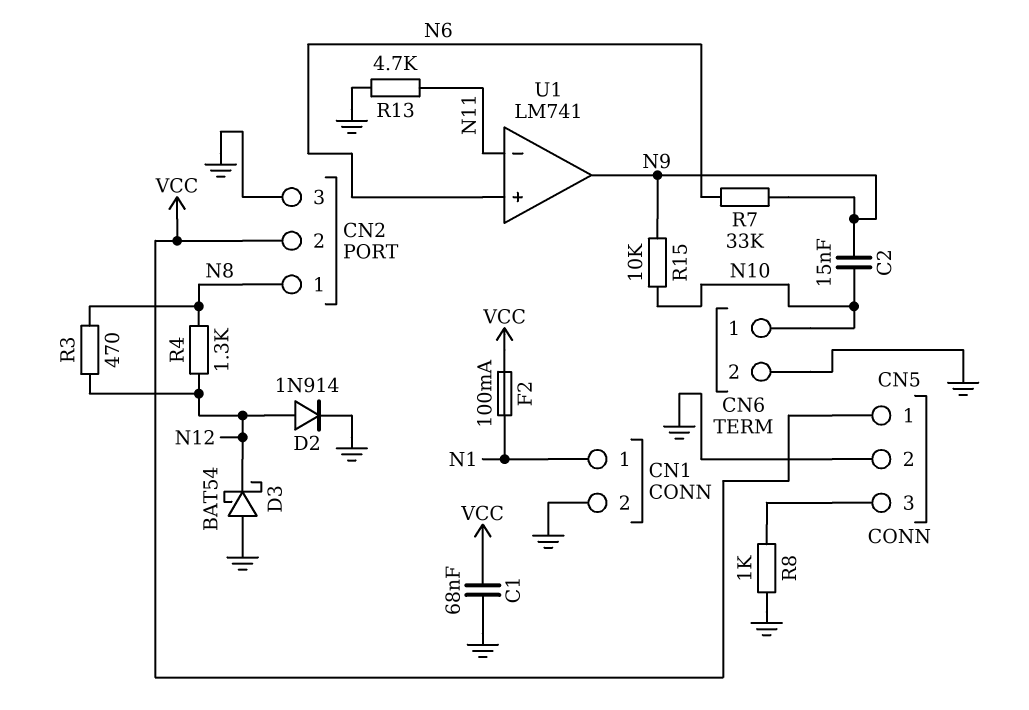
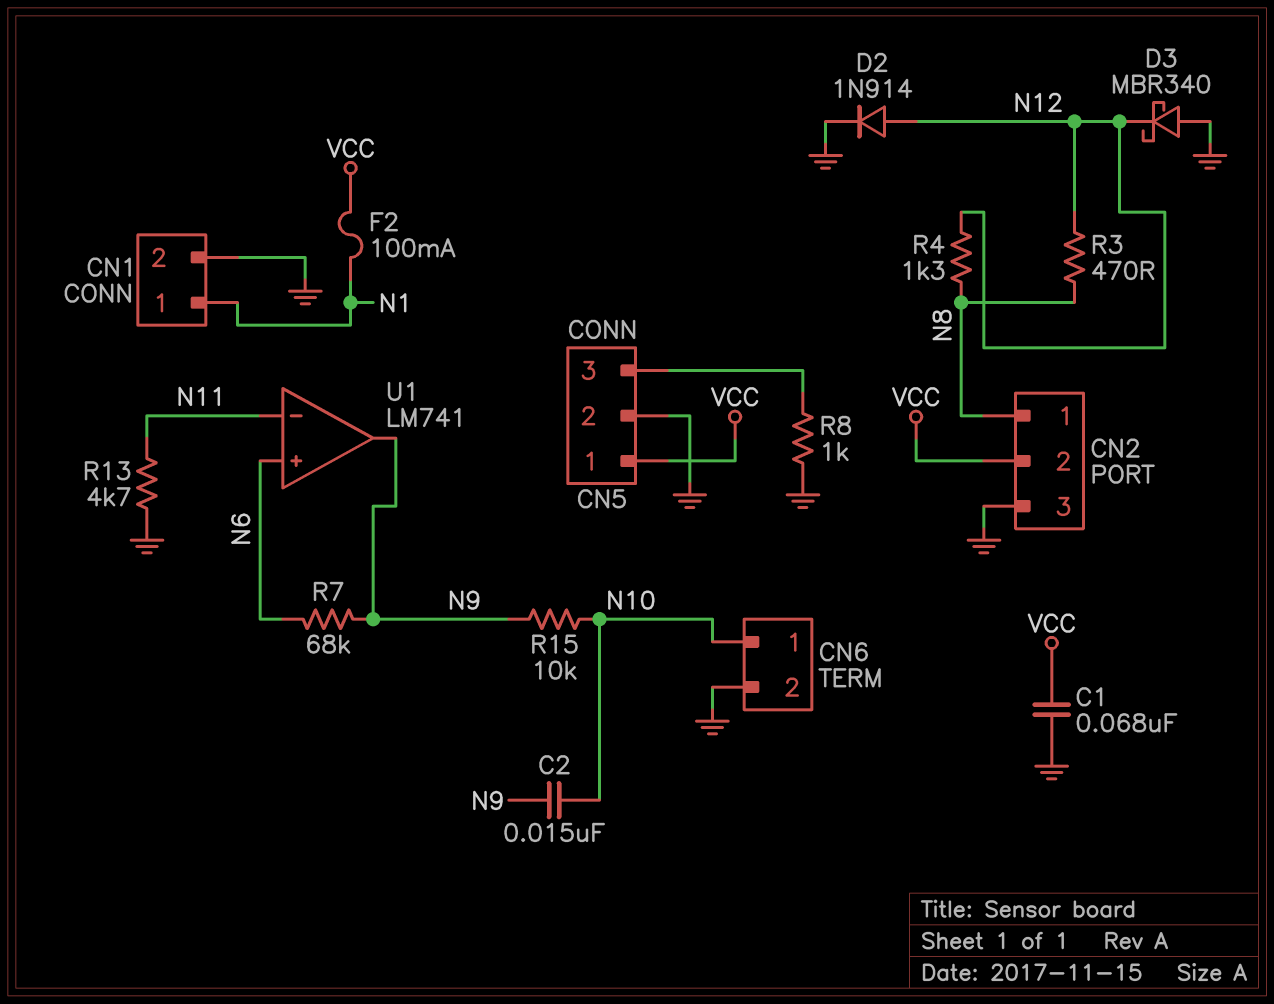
D3: schottky BAT54 (A GND, K N12) -> schottky MBR340 (A GND, K N12)
R7: 33k (N6, N9) -> 68k (N6, N9)

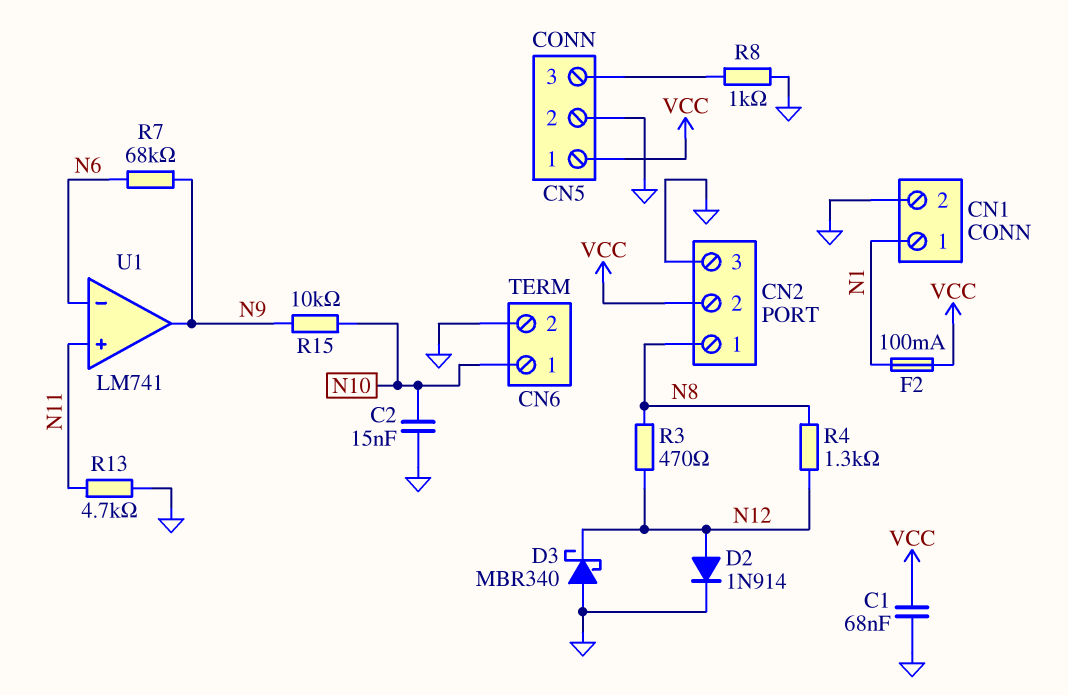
C2: 15nF (N9, N10) -> 15nF (GND, N10)
U1 pin in+: N6 -> N11
U1 pin in-: N11 -> N6

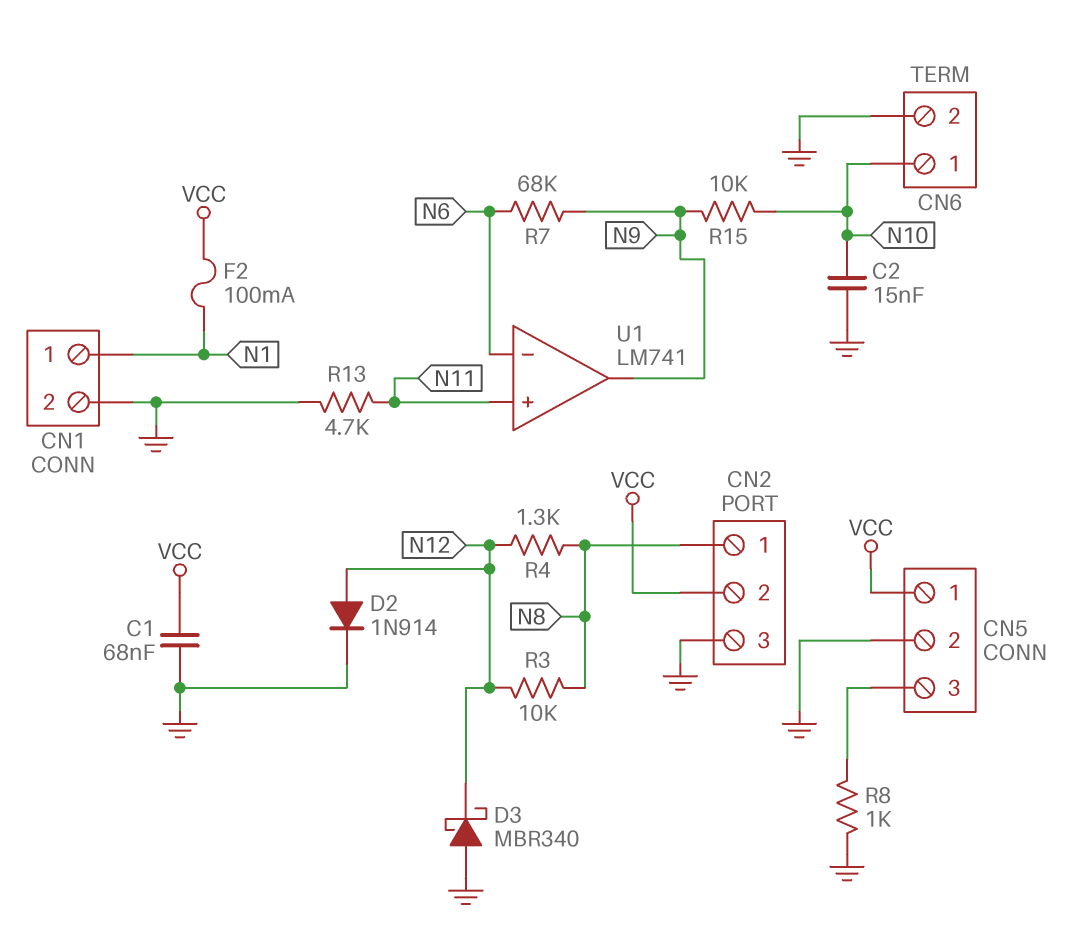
R3: 470 (N8, N12) -> 10k (N8, N12)

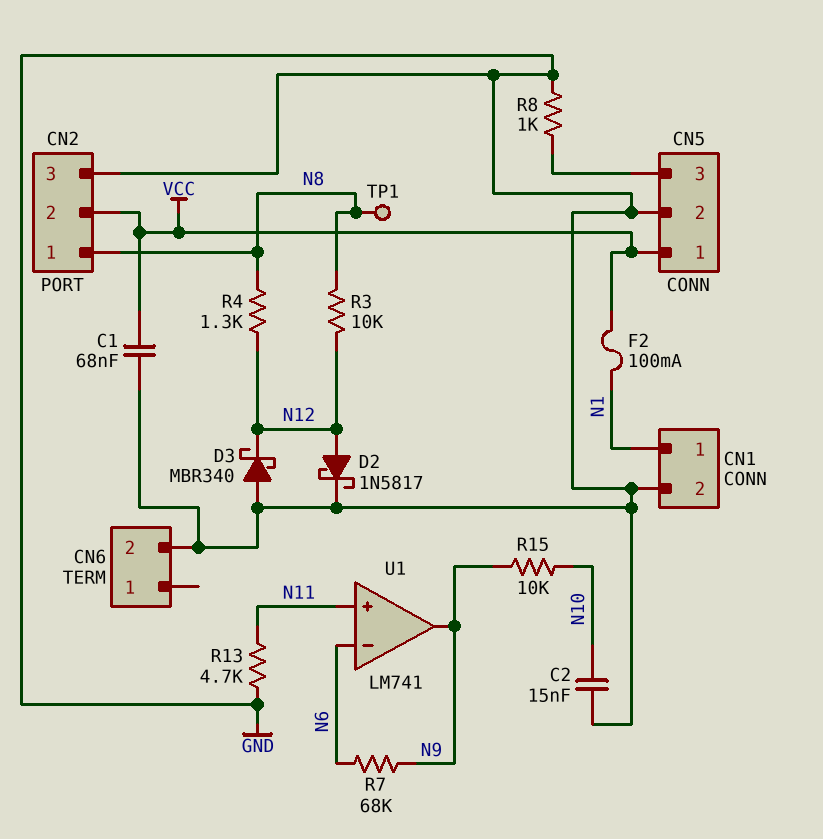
CN6 pin 1: N10 -> none
D2: diode 1N914 (A N12, K GND) -> schottky 1N5817 (A N12, K GND)
TP1: none -> test point (N8)

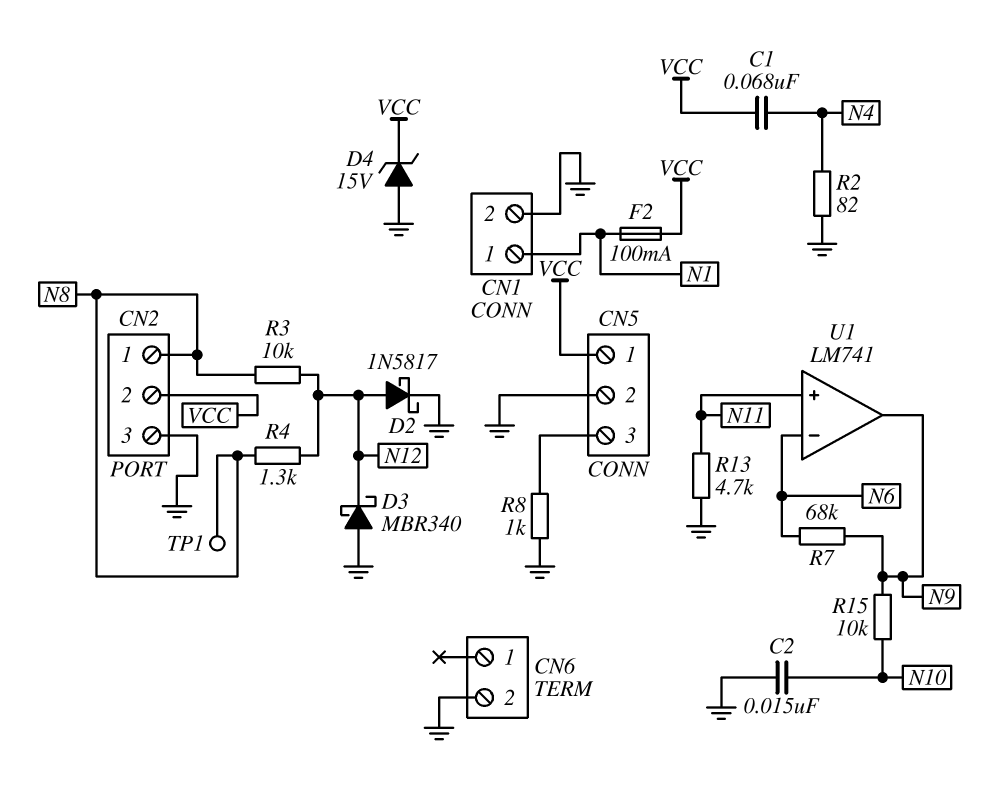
C1: 68nF (GND, VCC) -> 68nF (N4, VCC)
D4: none -> zener 15V (A GND, K VCC)
R2: none -> 82 (GND, N4)

